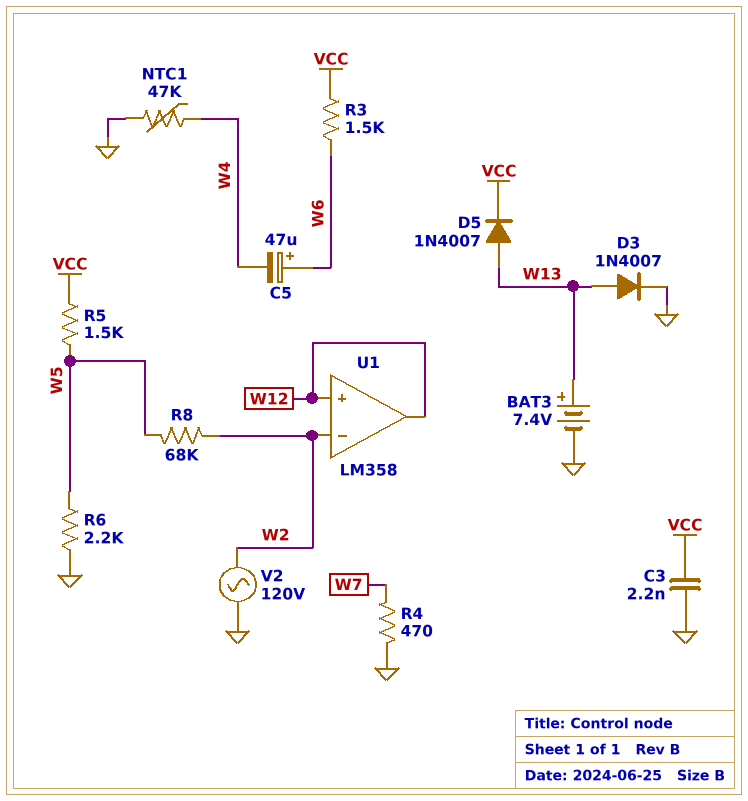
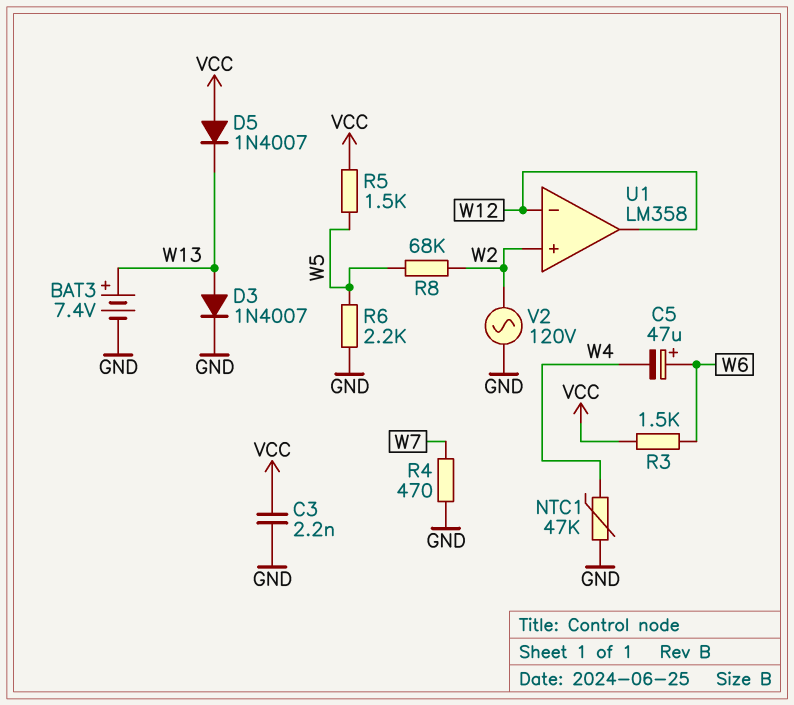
D5: diode 1N4007 (A W13, K VCC) -> diode 1N4007 (A VCC, K W13)
U1 pin in+: W12 -> W2
U1 pin in-: W2 -> W12

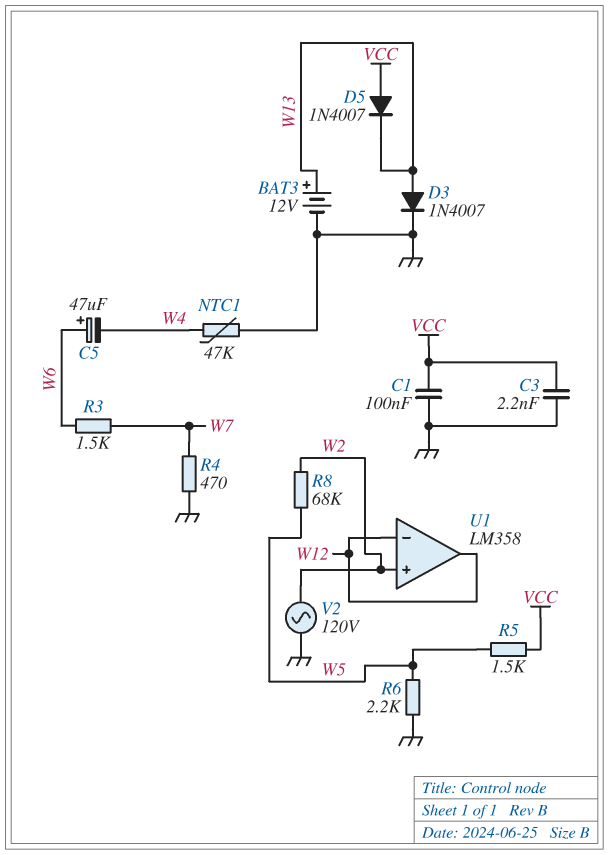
BAT3: 7.4V (plus W13, minus GND) -> 12V (plus W13, minus GND)
C1: none -> 100nF (GND, VCC)
R3: 1.5k (VCC, W6) -> 1.5k (W6, W7)

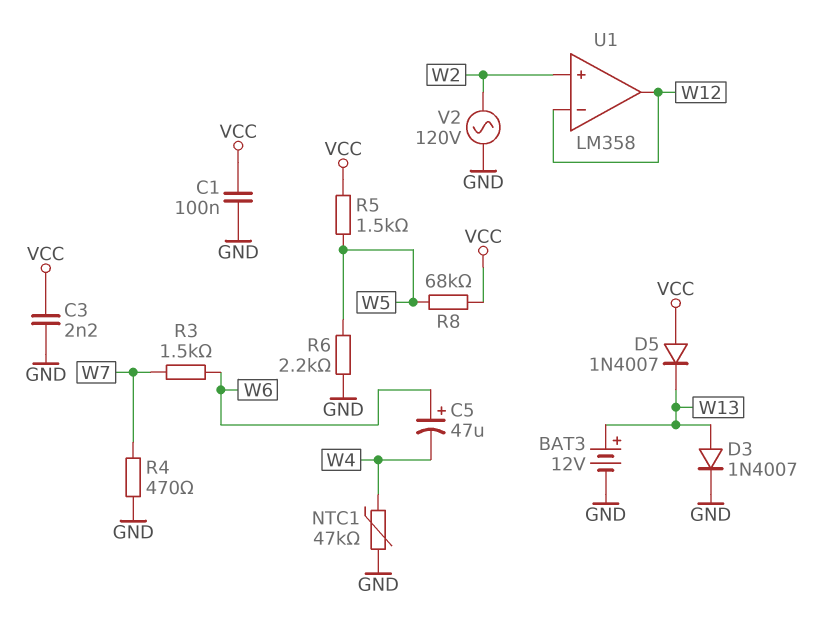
R8: 68k (W2, W5) -> 68k (VCC, W5)

